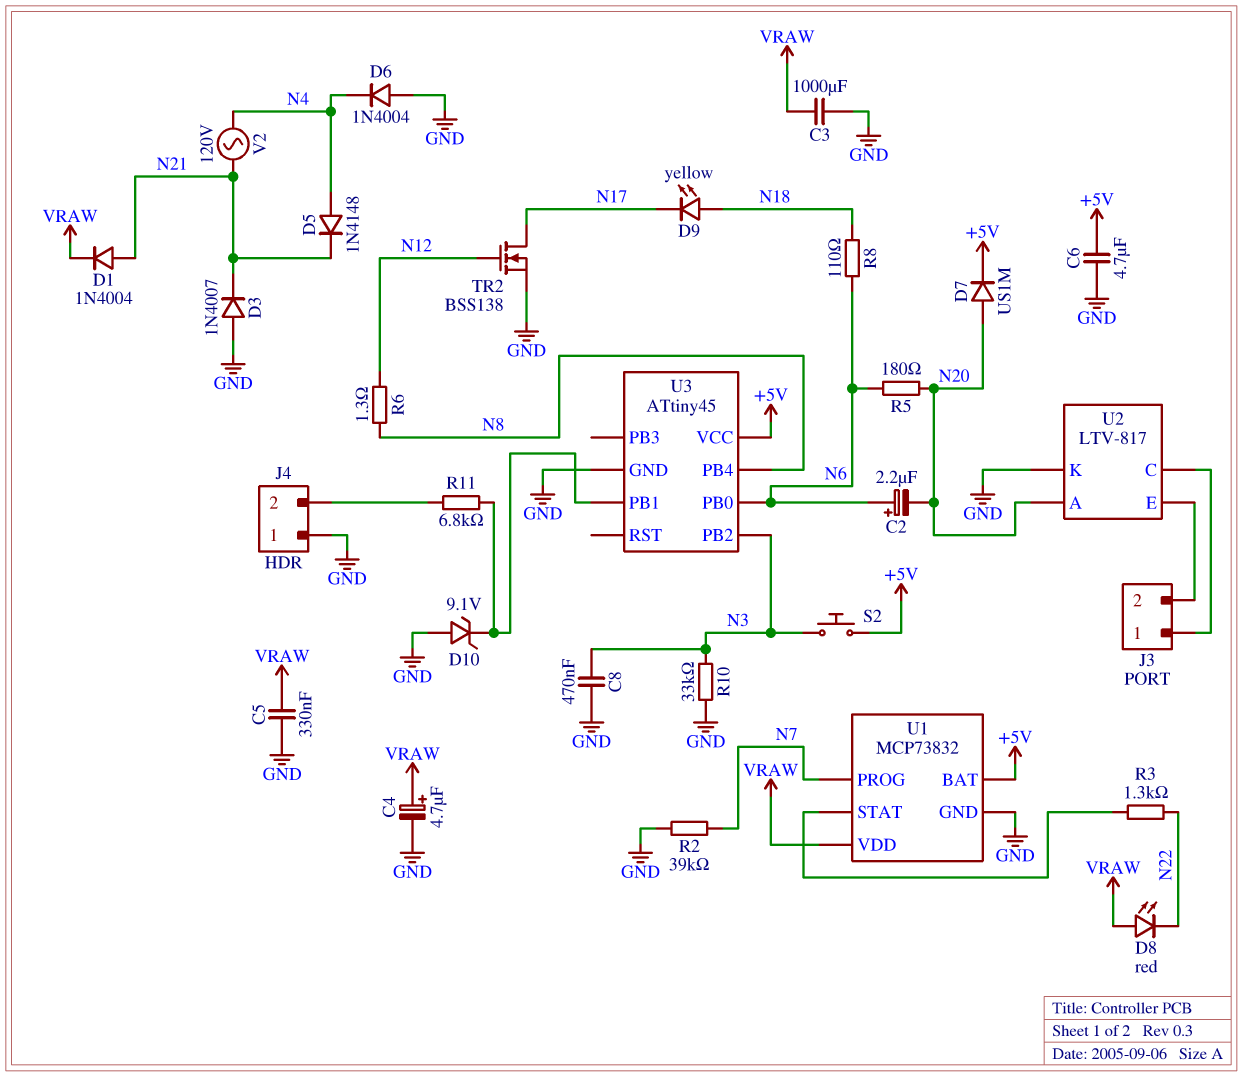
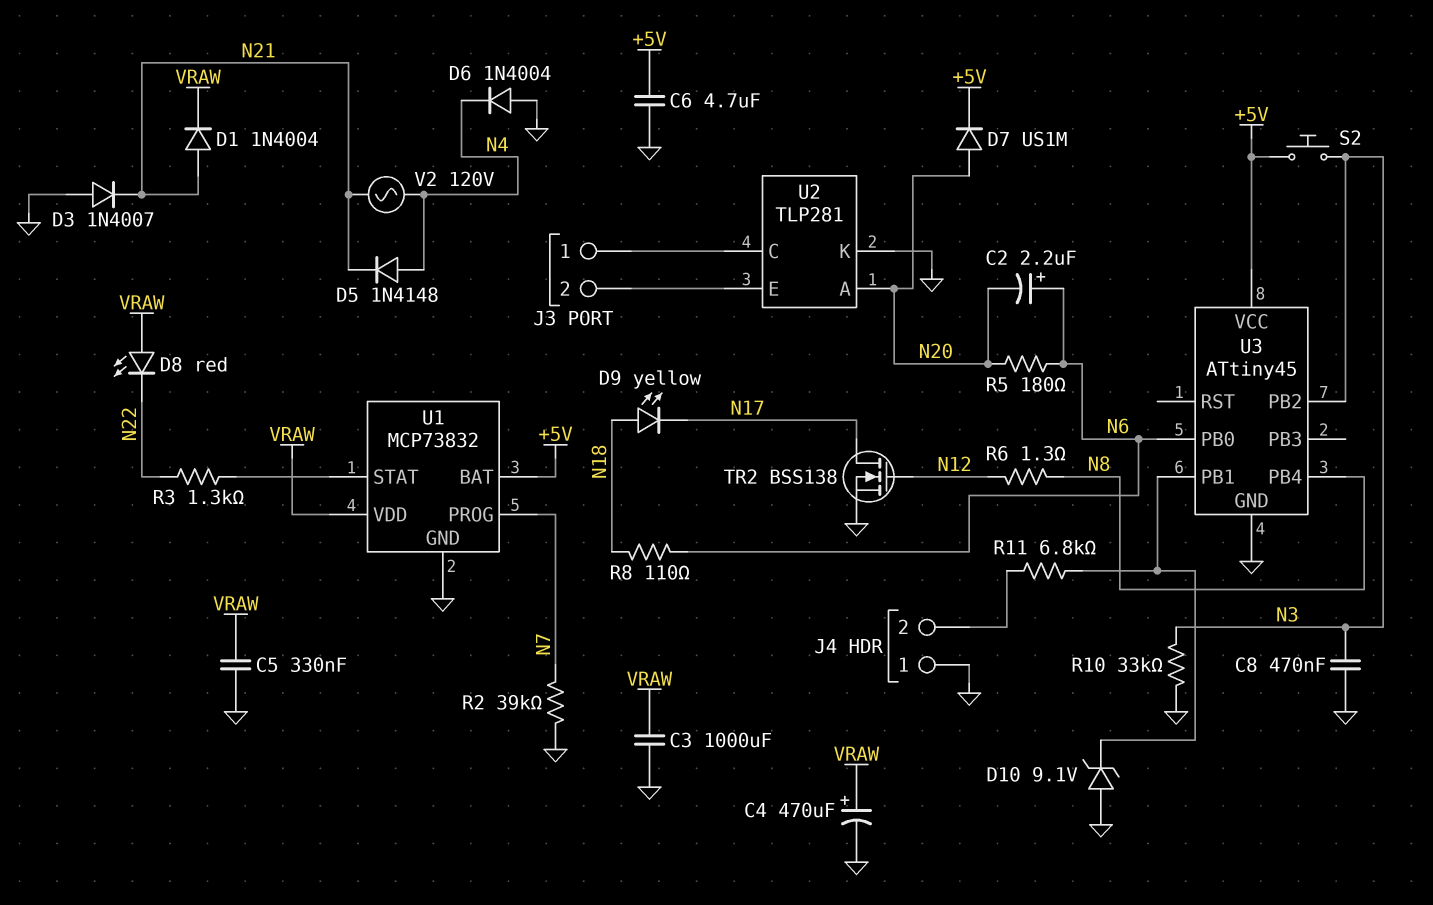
C4: 4.7uF (plus VRAW, minus GND) -> 470uF (plus VRAW, minus GND)
U2: LTV-817 -> TLP281

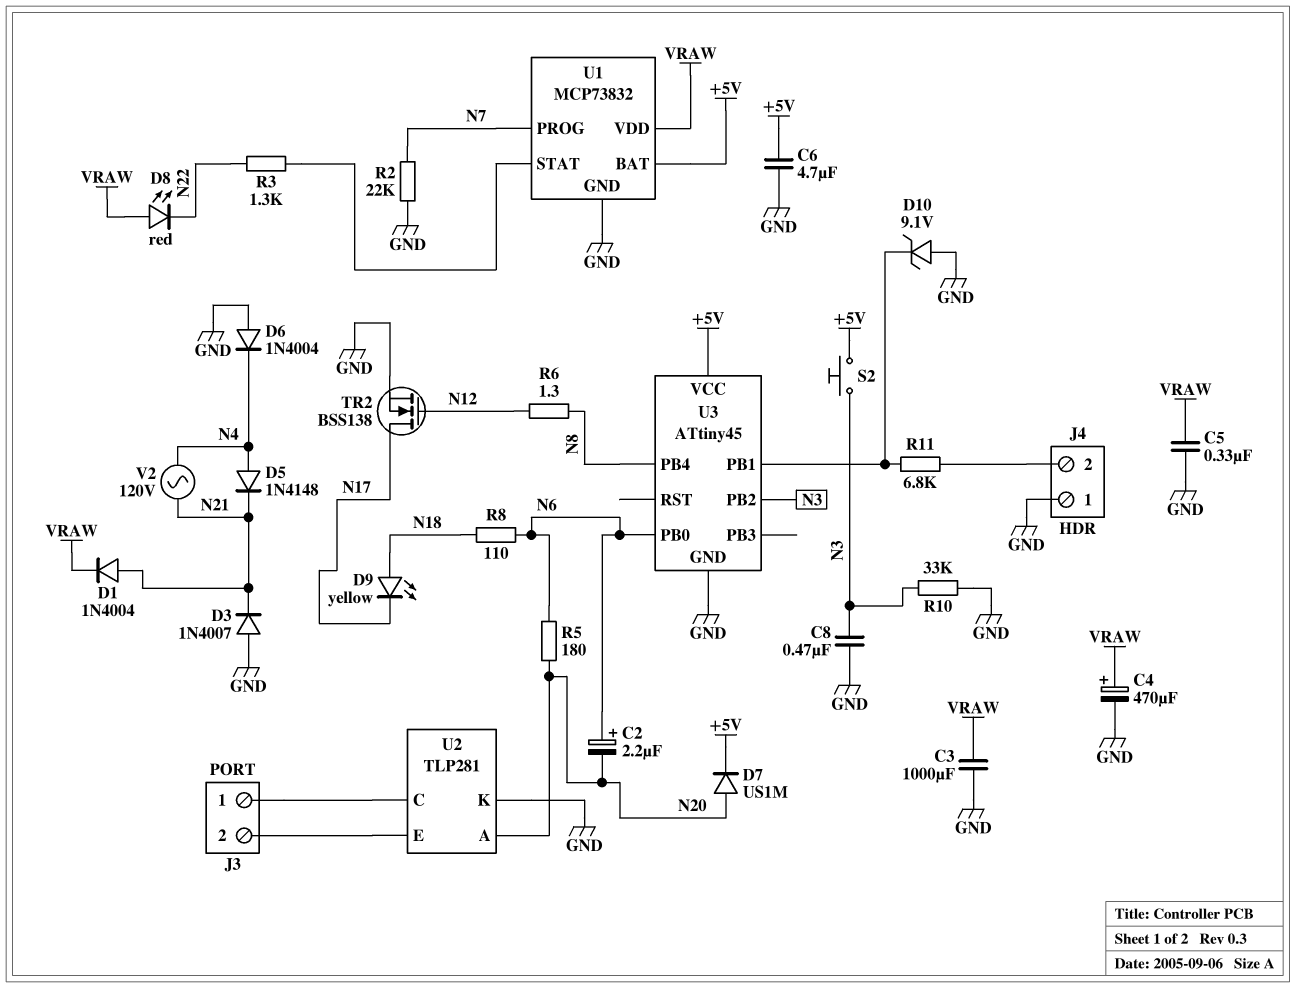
R2: 39k (GND, N7) -> 22k (GND, N7)

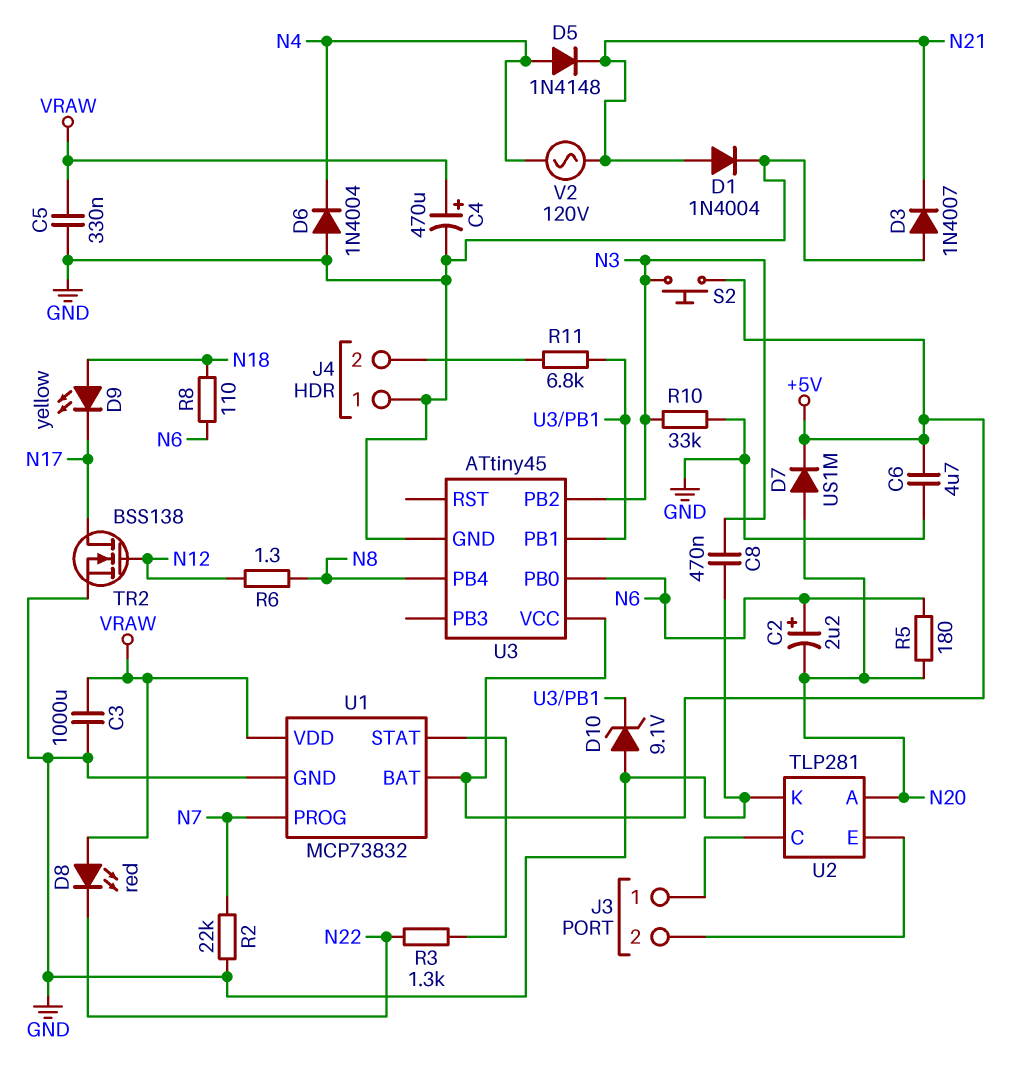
D1: diode 1N4004 (A N21, K VRAW) -> diode 1N4004 (A N21, K GND)

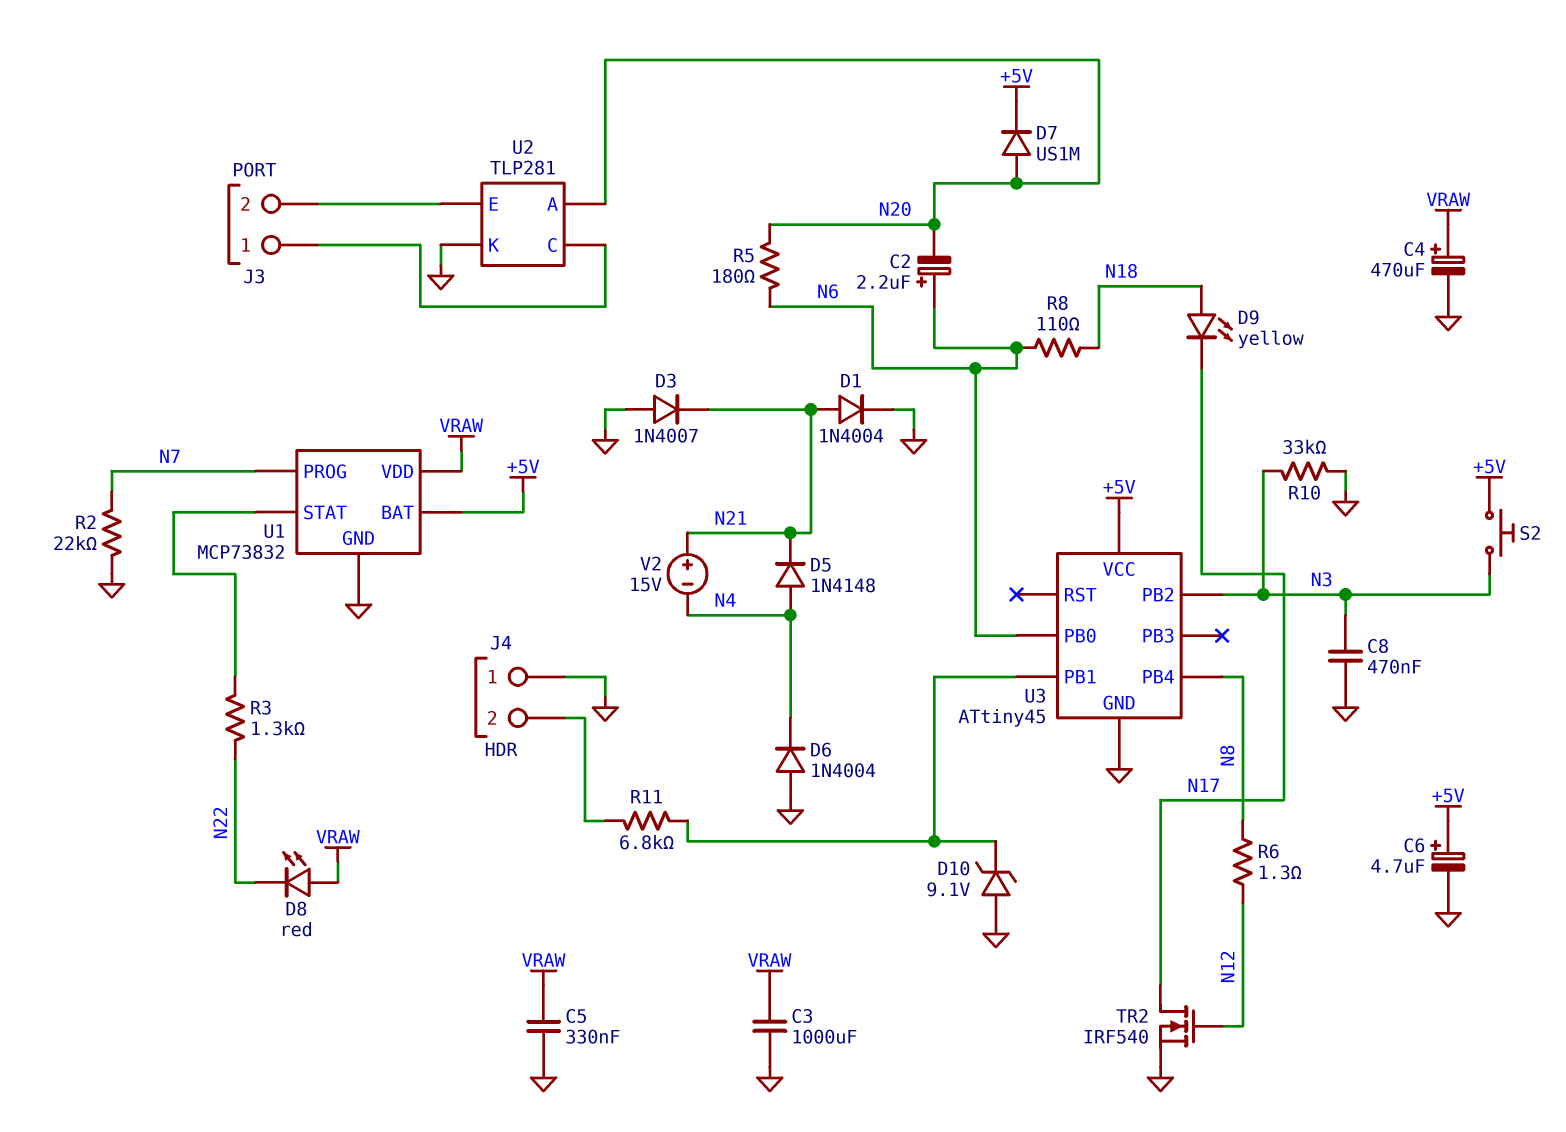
C6: 4.7uF (+5V, GND) -> 4.7uF (plus +5V, minus GND)
TR2: NMOS BSS138 (G N12, D N17, S GND) -> NMOS IRF540 (G N12, D N17, S GND)
V2: AC 120V (N4, N21) -> 15V (plus N21, minus N4)

